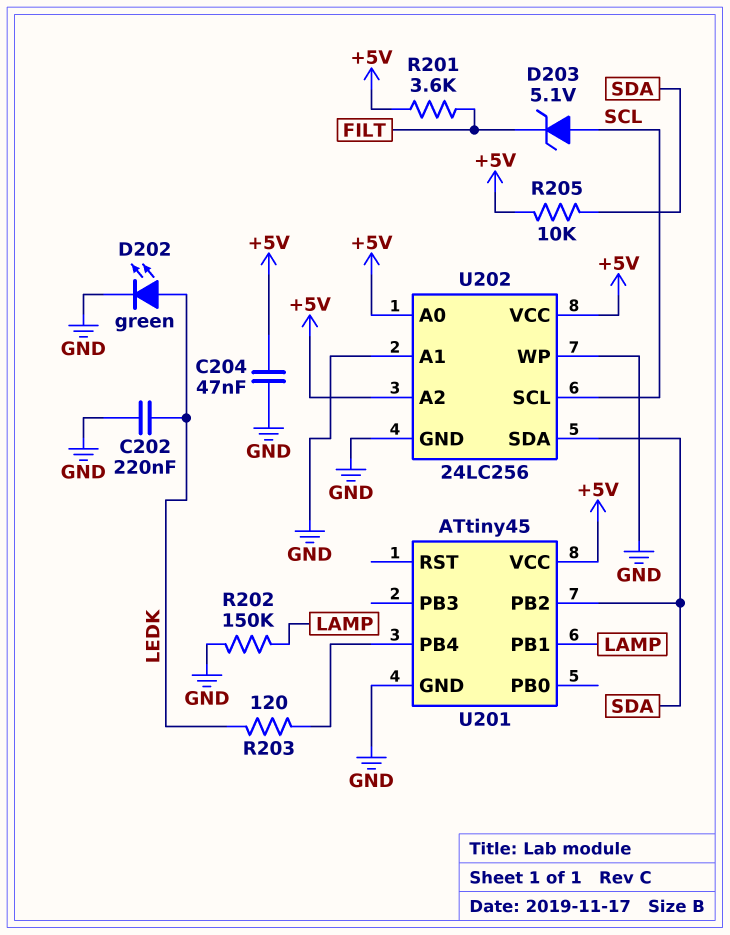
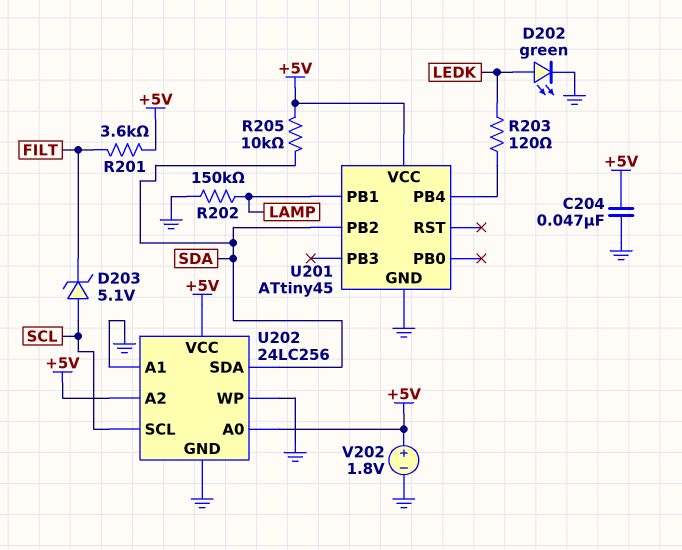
C202: 220nF (GND, LEDK) -> none
V202: none -> 1.8V (plus +5V, minus GND)

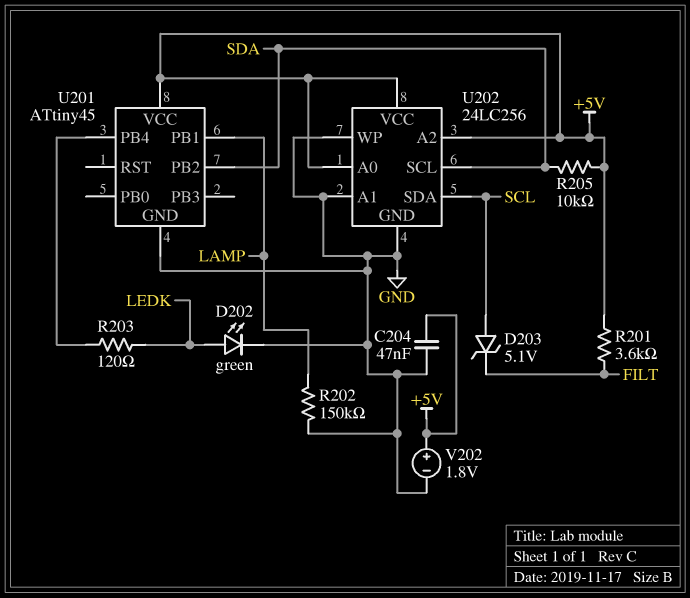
U202 pin SCL: SCL -> SDA
U202 pin SDA: SDA -> SCL

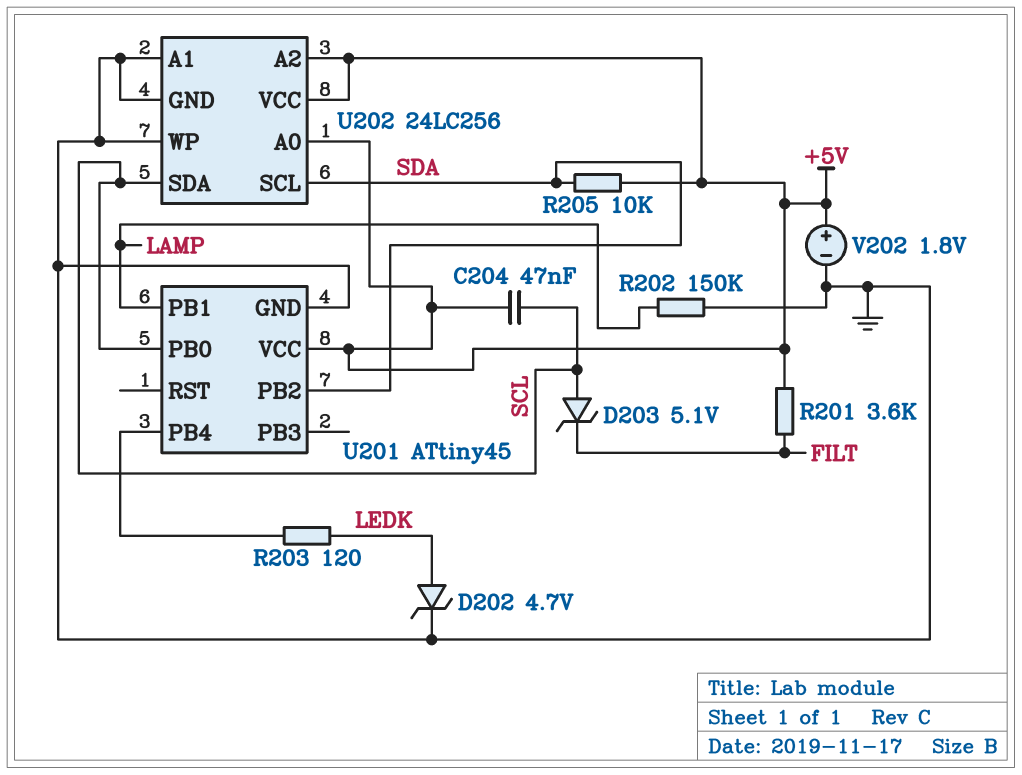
C204: 47nF (+5V, GND) -> 47nF (+5V, SCL)
D202: LED green (A LEDK, K GND) -> zener 4.7V (A LEDK, K GND)
U201 pin PB0: none -> SCL

